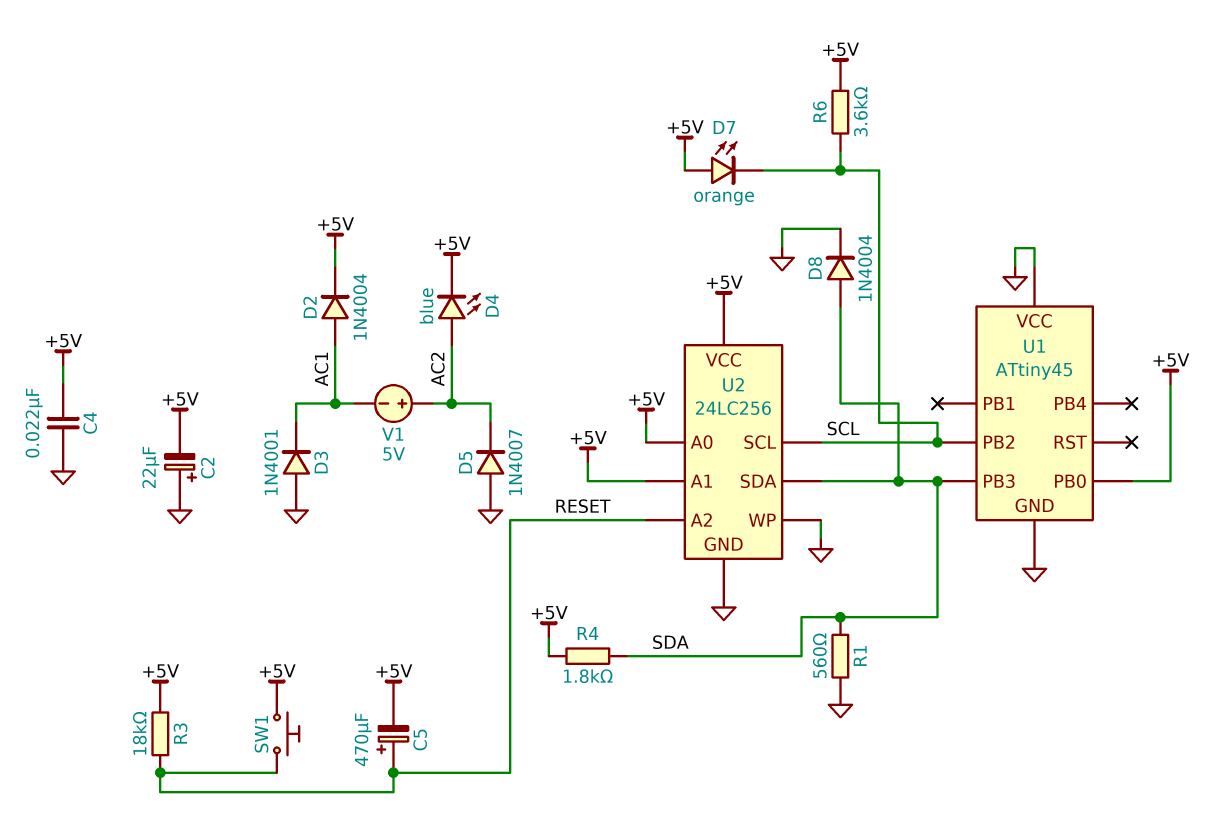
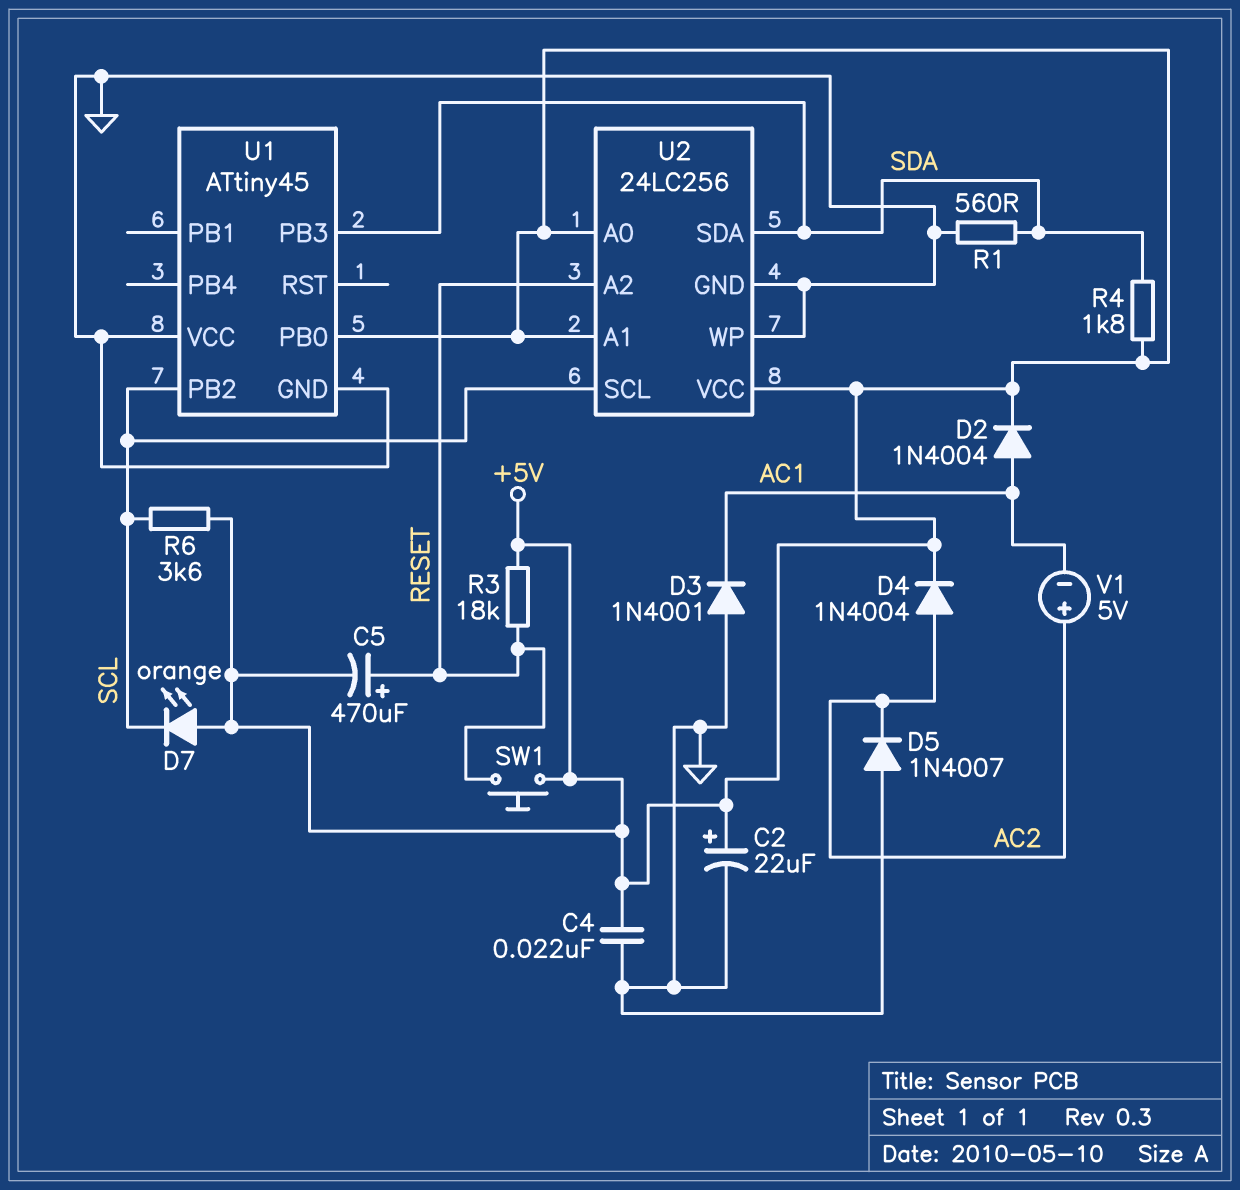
C2: 22uF (plus GND, minus +5V) -> 22uF (plus +5V, minus GND)
D4: LED blue (A AC2, K +5V) -> diode 1N4004 (A AC2, K +5V)
D8: diode 1N4004 (A SDA, K GND) -> none

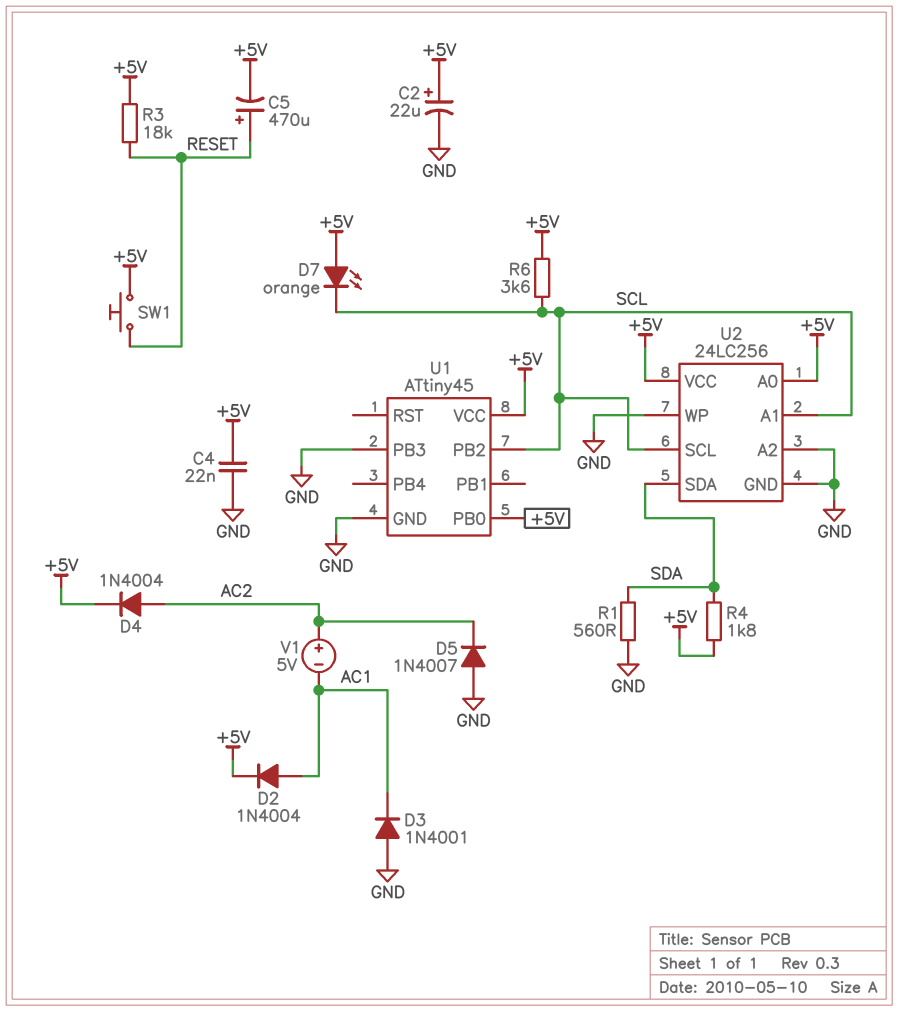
U1 pin PB3: SDA -> GND
U1 pin VCC: GND -> +5V
U2 pin A1: +5V -> SCL
U2 pin A2: RESET -> GND

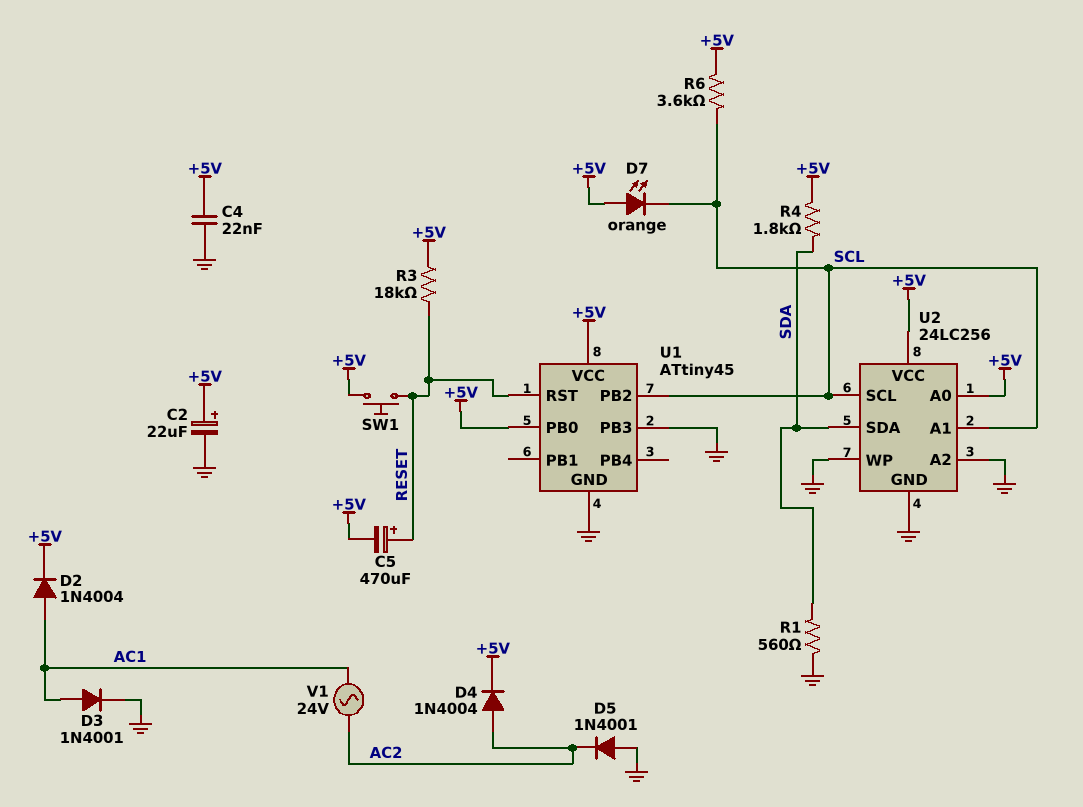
D3: diode 1N4001 (A GND, K AC1) -> diode 1N4001 (A AC1, K GND)
D5: diode 1N4007 (A GND, K AC2) -> diode 1N4001 (A GND, K AC2)
U1 pin RST: none -> RESET
V1: 5V (plus AC2, minus AC1) -> AC 24V (AC1, AC2)

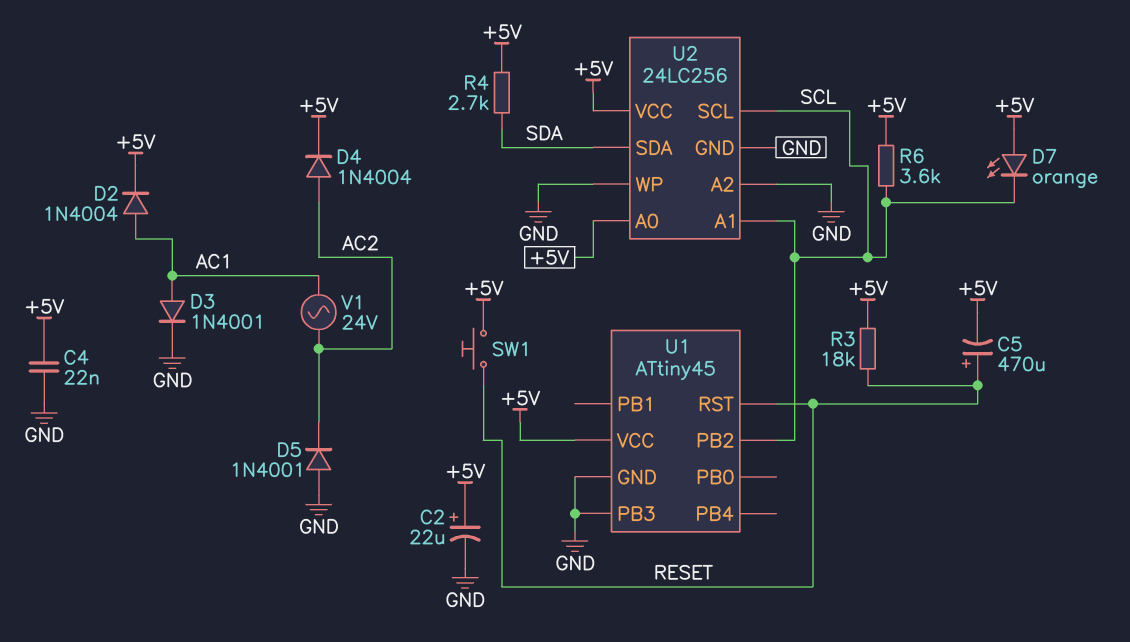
R1: 560 (GND, SDA) -> none
R4: 1.8k (+5V, SDA) -> 2.7k (+5V, SDA)
U1 pin PB0: +5V -> none

